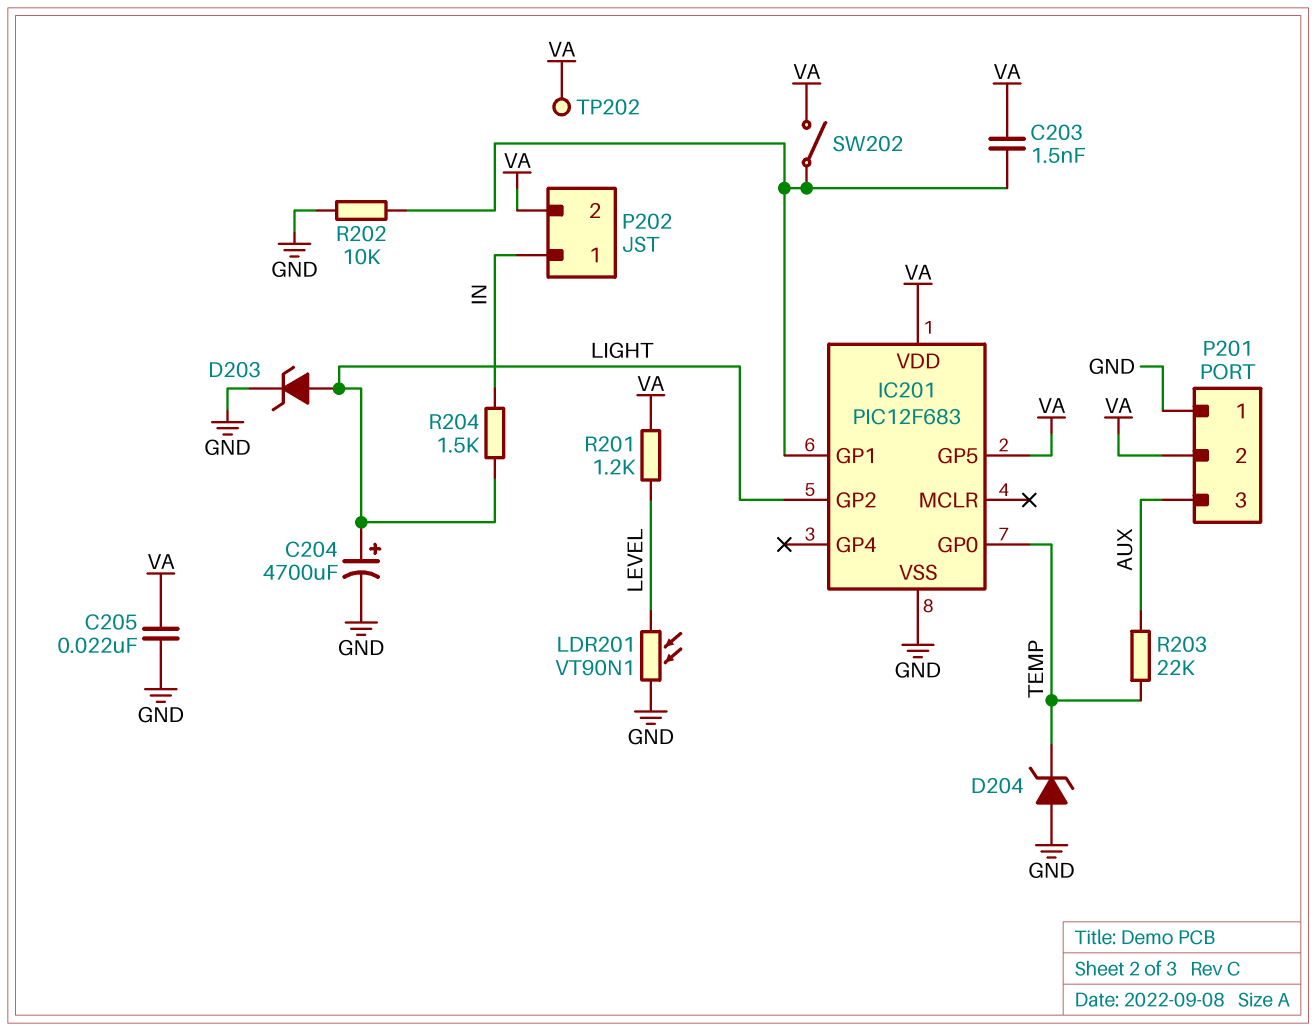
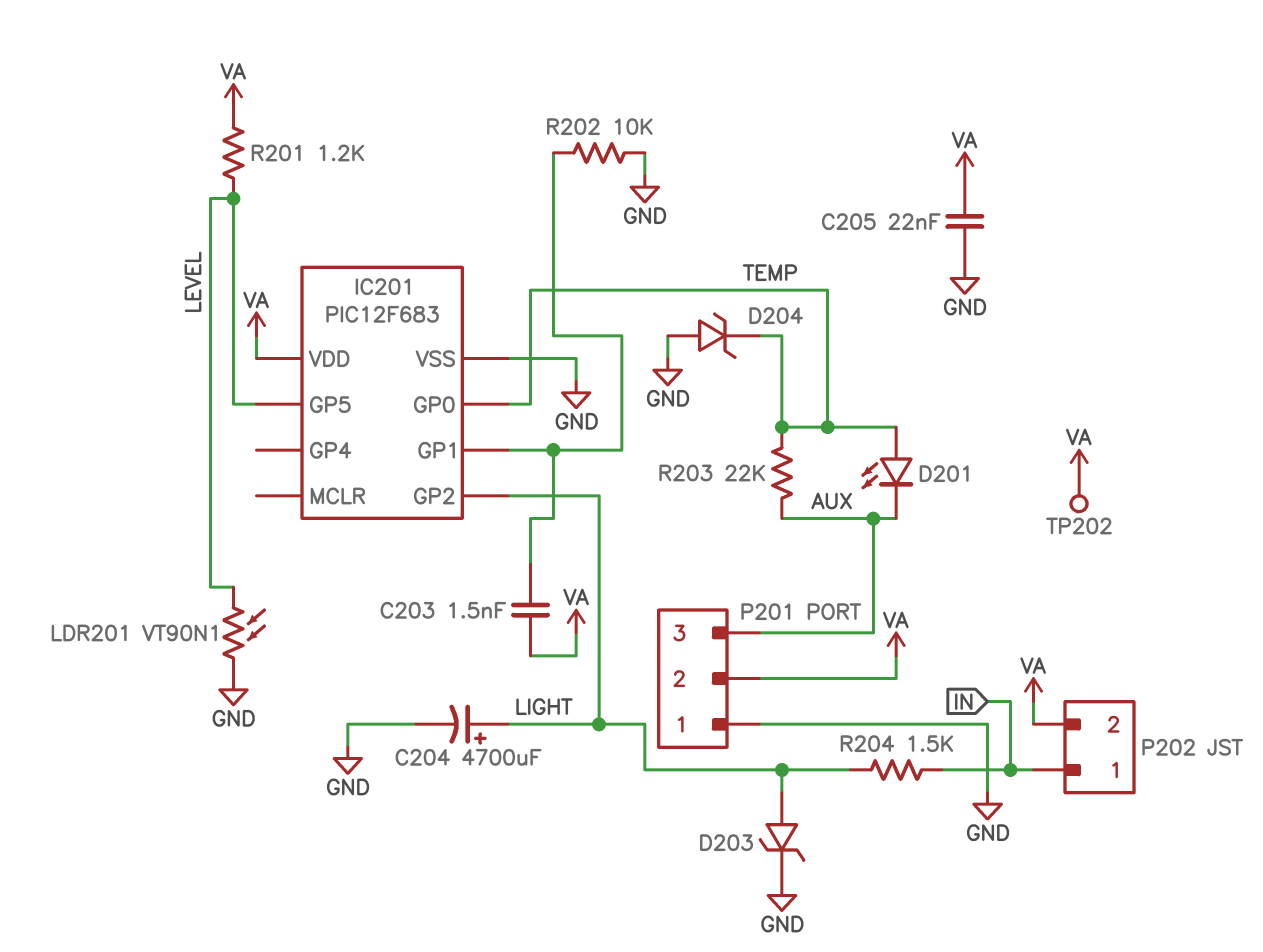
D201: none -> LED (A TEMP, K AUX)
IC201 pin GP5: VA -> LEVEL
SW202: switch (IC201/GP1, VA) -> none

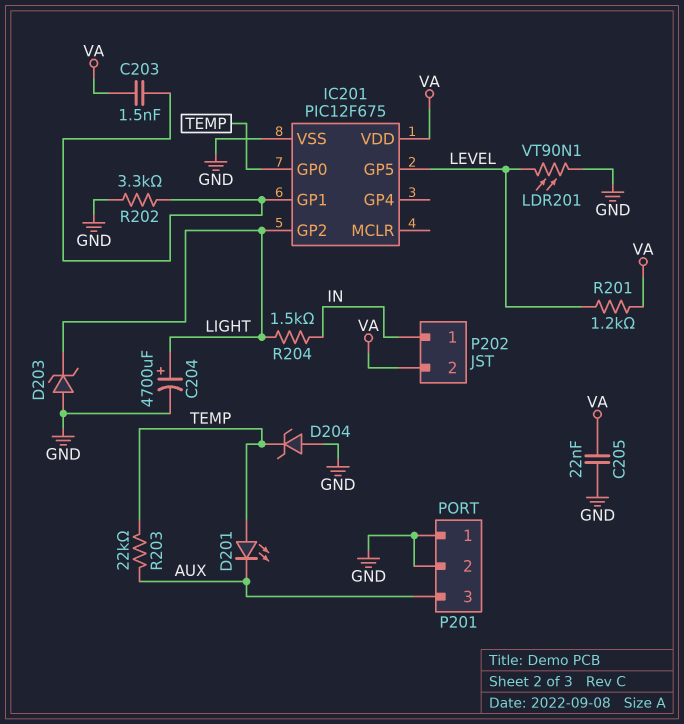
D203: zener (A LIGHT, K GND) -> zener (A GND, K LIGHT)
IC201: PIC12F683 -> PIC12F675
P201 pin 2: VA -> GND
R202: 10k (GND, IC201/GP1) -> 3.3k (GND, IC201/GP1)
TP202: test point (VA) -> none

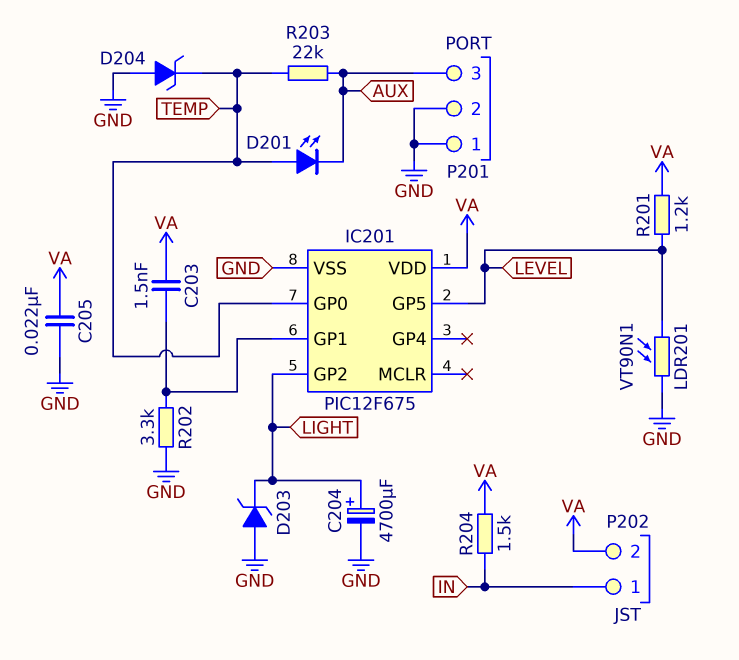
R204: 1.5k (IN, LIGHT) -> 1.5k (IN, VA)

